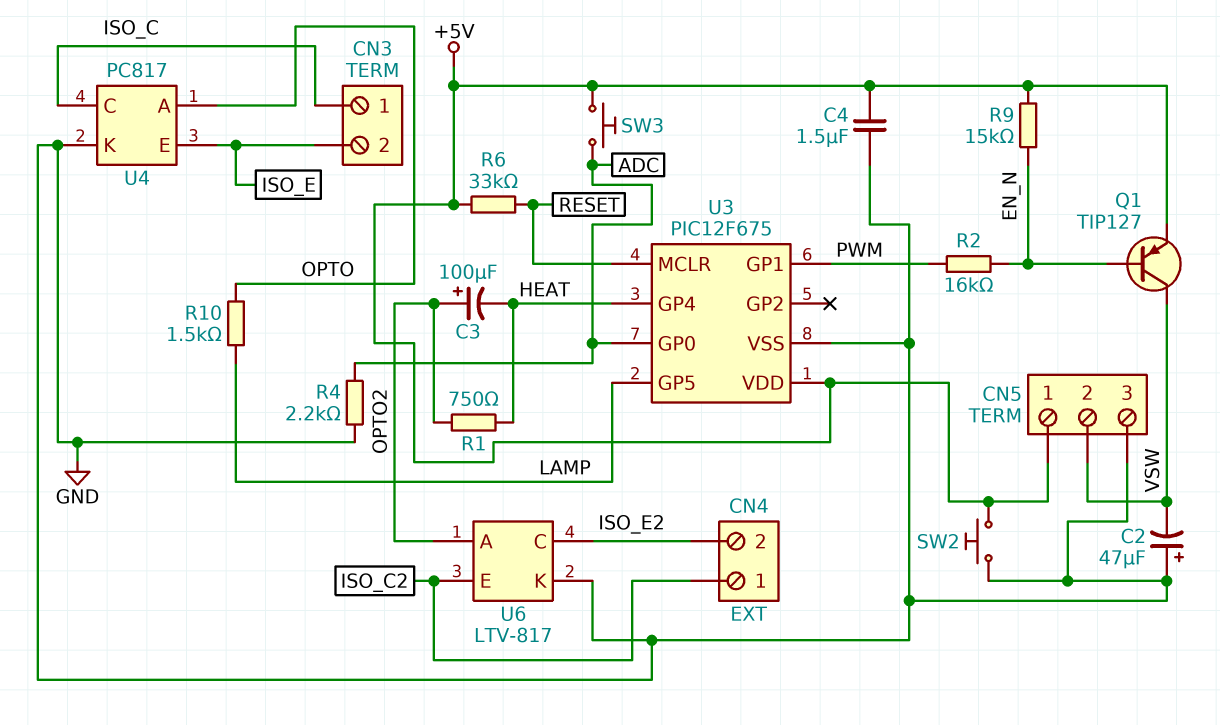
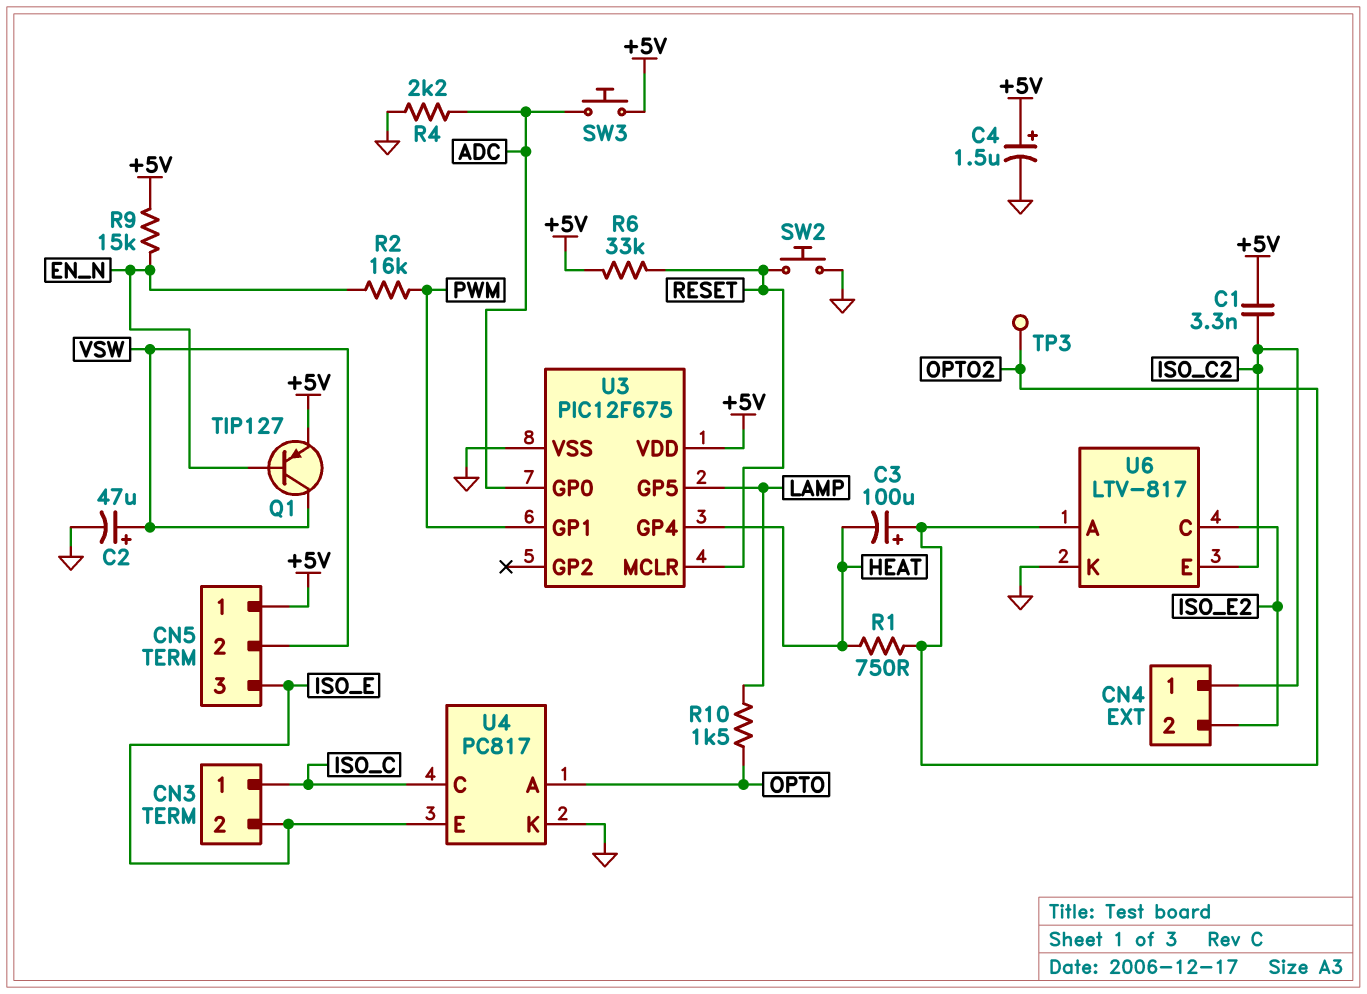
C1: none -> 3.3nF (+5V, ISO_C2)
C2: 47uF (plus GND, minus VSW) -> 47uF (plus VSW, minus GND)
C4: 1.5uF (+5V, GND) -> 1.5uF (plus +5V, minus GND)
CN5 pin 3: GND -> ISO_E
SW2: button (+5V, GND) -> button (GND, RESET)
TP3: none -> test point (OPTO2)

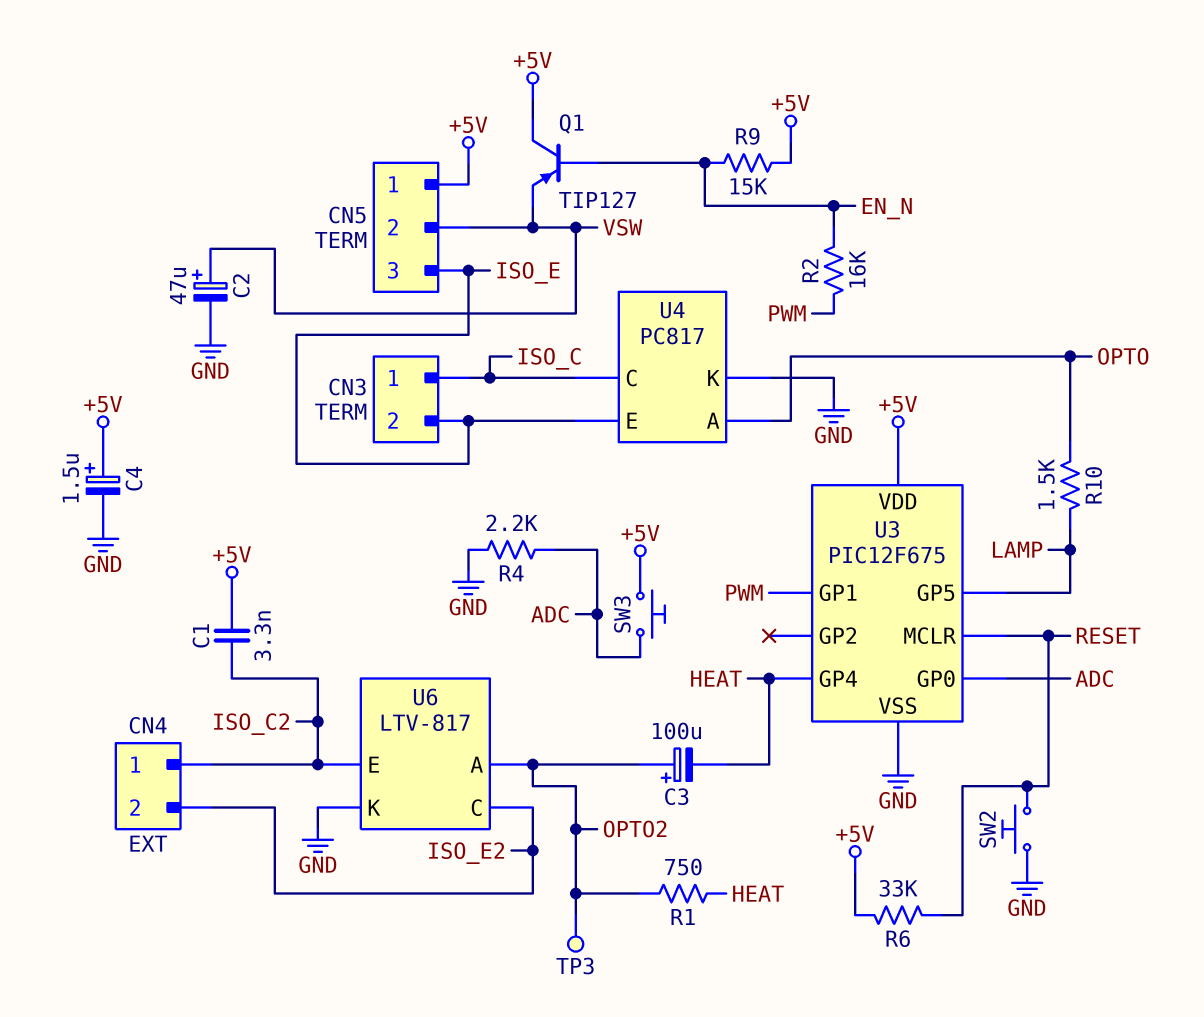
Q1: PNP TIP127 (B EN_N, C VSW, E +5V) -> PNP TIP127 (B EN_N, C +5V, E VSW)

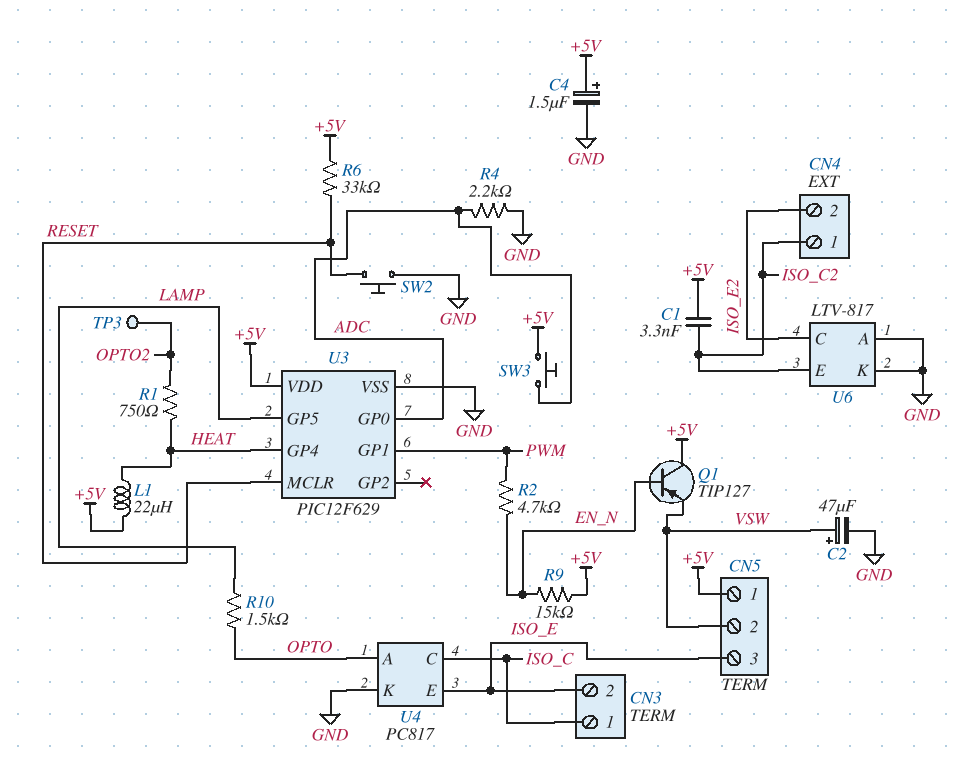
C3: 100uF (plus OPTO2, minus HEAT) -> none
L1: none -> 22uH (+5V, HEAT)
R2: 16k (EN_N, PWM) -> 4.7k (EN_N, PWM)
U3: PIC12F675 -> PIC12F629
U6 pin A: OPTO2 -> GND

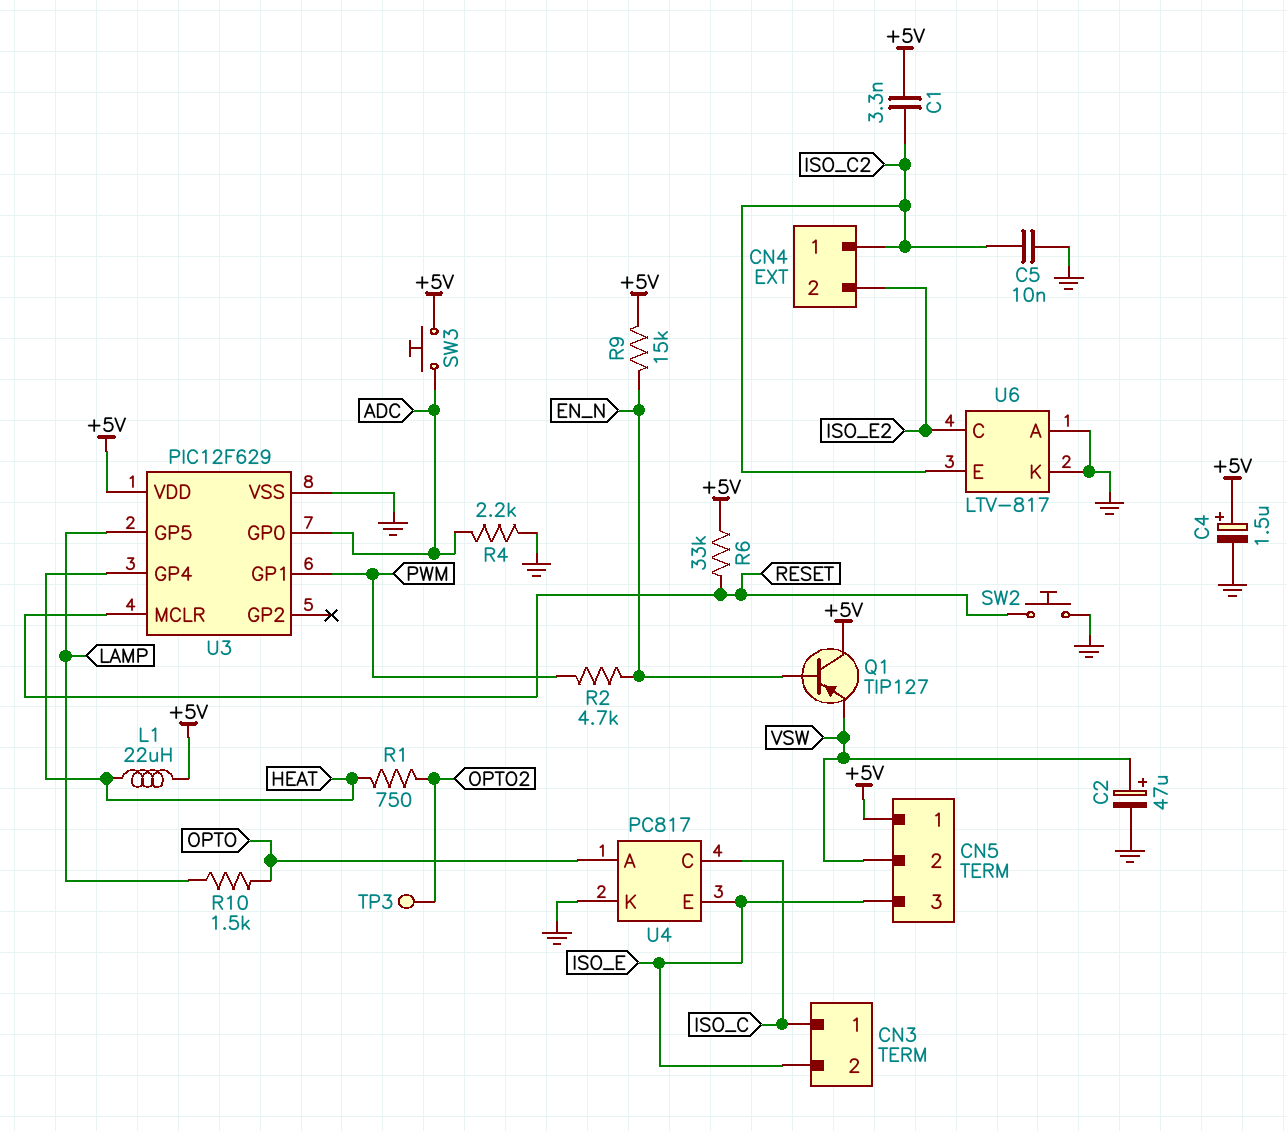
C5: none -> 10nF (GND, ISO_C2)

